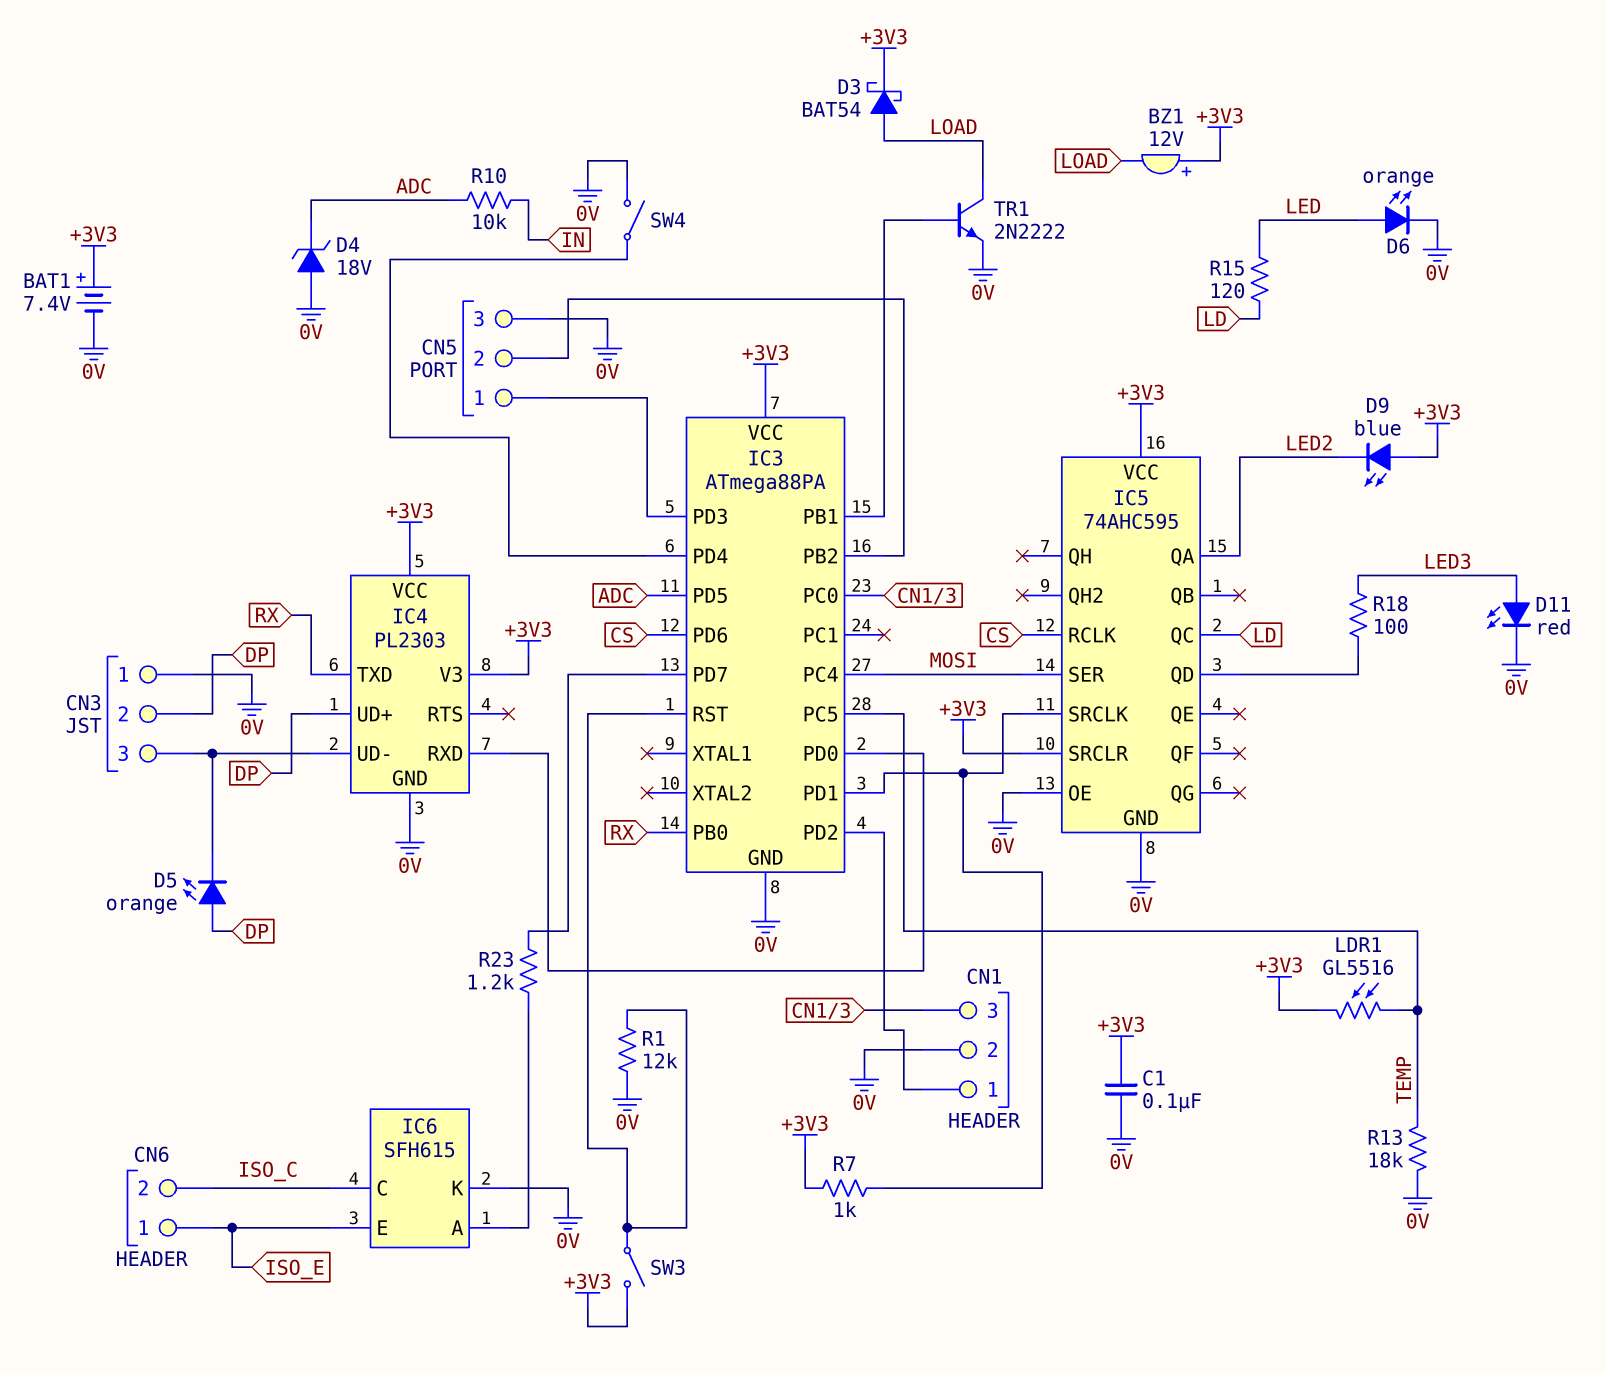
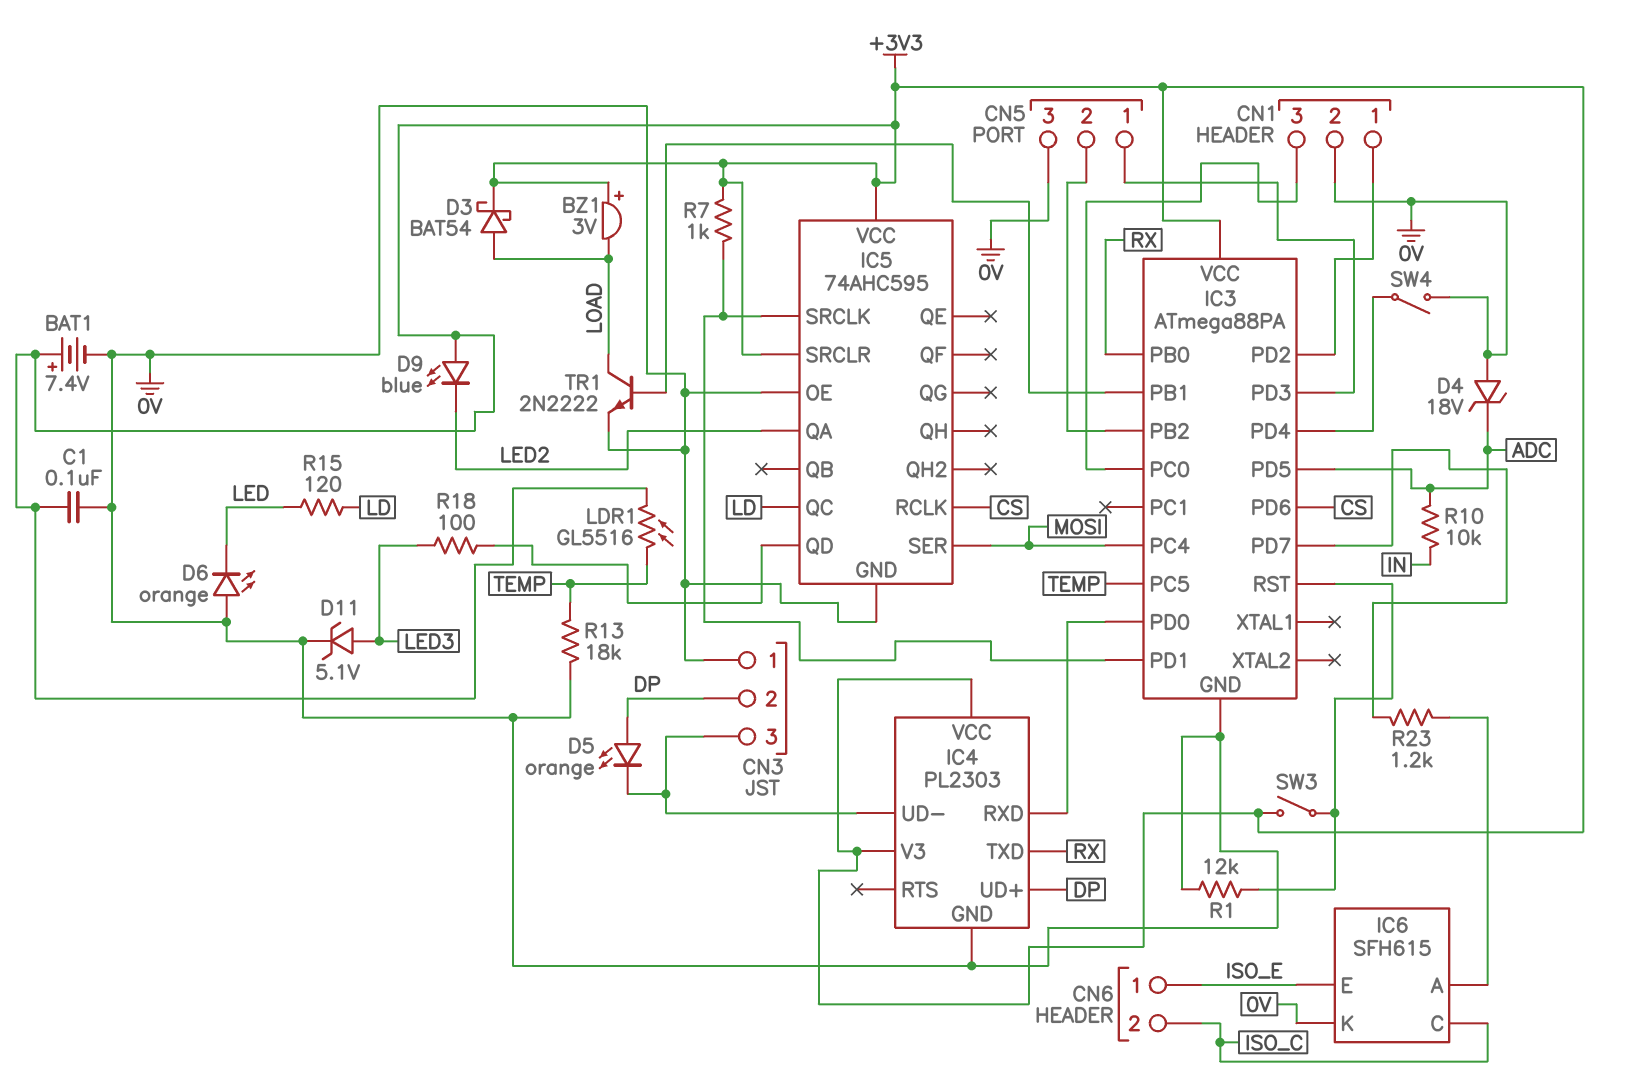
BZ1: buzzer 12V (plus +3V3, minus LOAD) -> buzzer 3V (plus +3V3, minus LOAD)
D6: LED orange (A LED, K 0V) -> LED orange (A 0V, K LED)
D11: LED red (A LED3, K 0V) -> zener 5.1V (A LED3, K 0V)

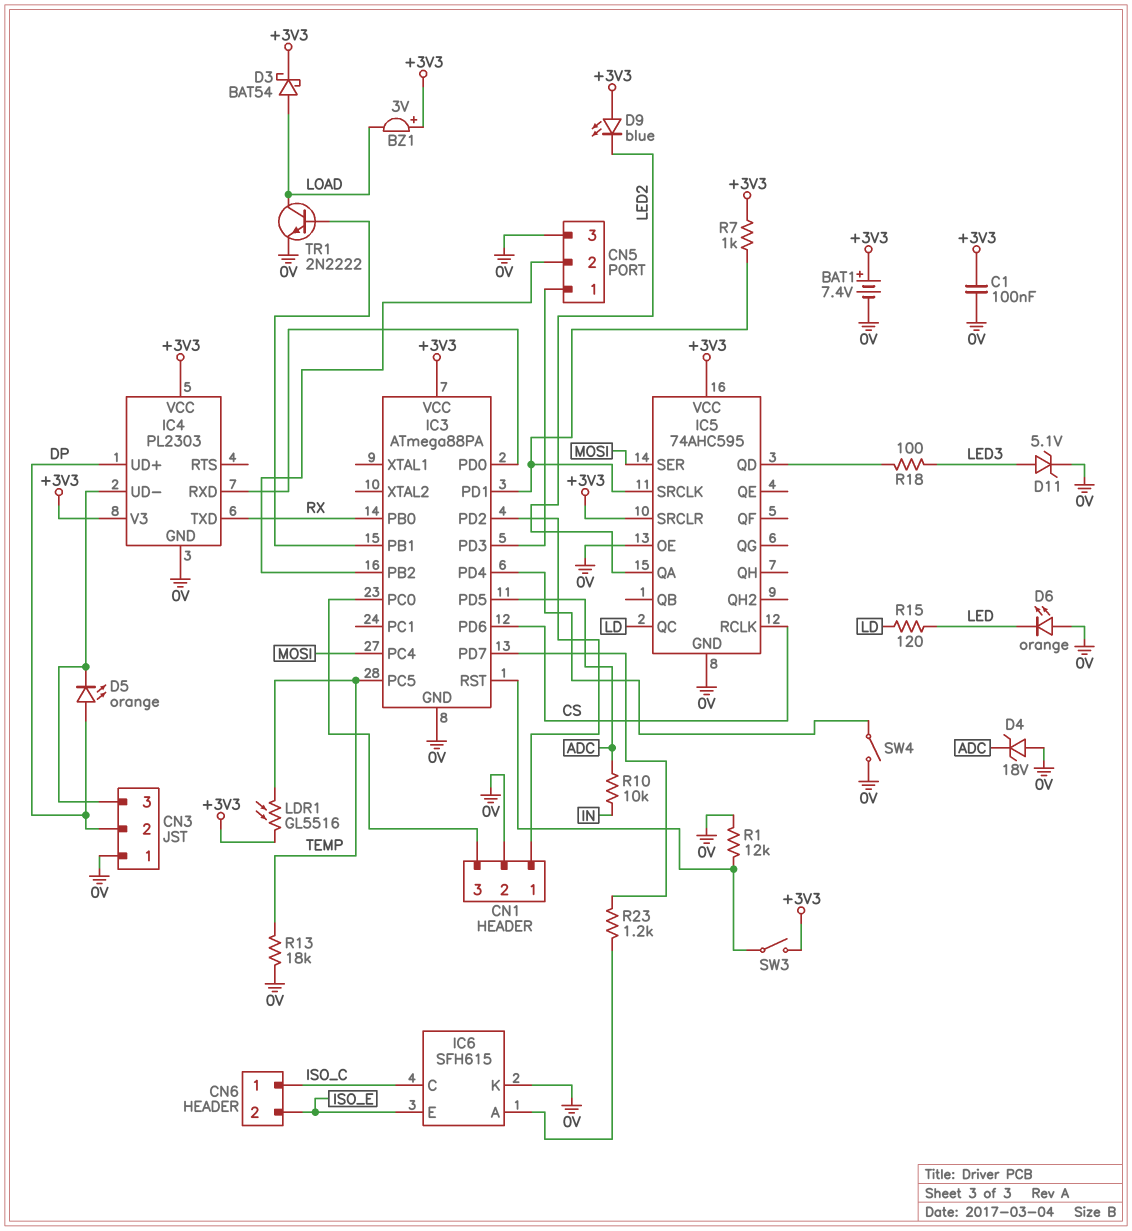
CN6 pin 1: ISO_E -> ISO_C
CN6 pin 2: ISO_C -> ISO_E

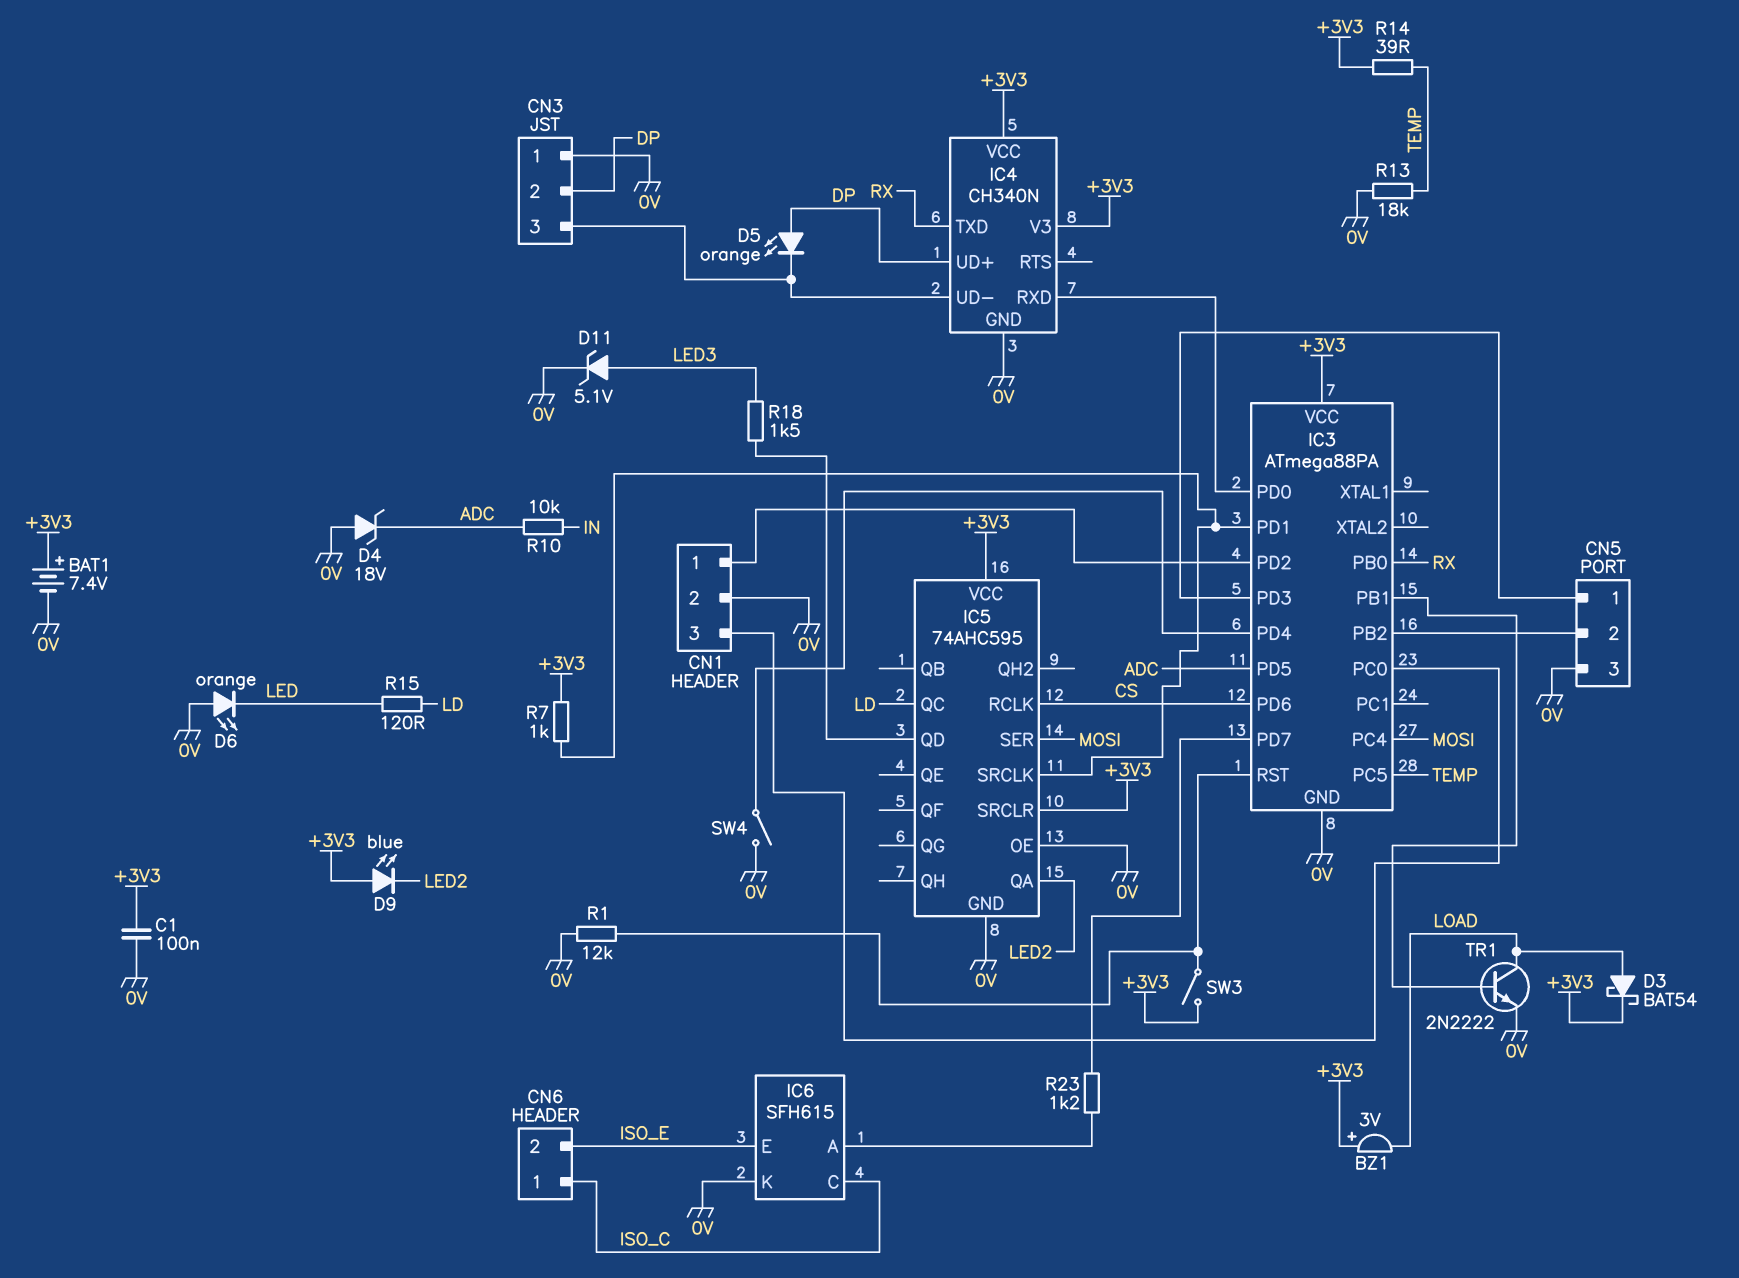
IC4: PL2303 -> CH340N
LDR1: GL5516 (+3V3, TEMP) -> none
R14: none -> 39 (+3V3, TEMP)
R18: 100 (IC5/QD, LED3) -> 1.5k (IC5/QD, LED3)

